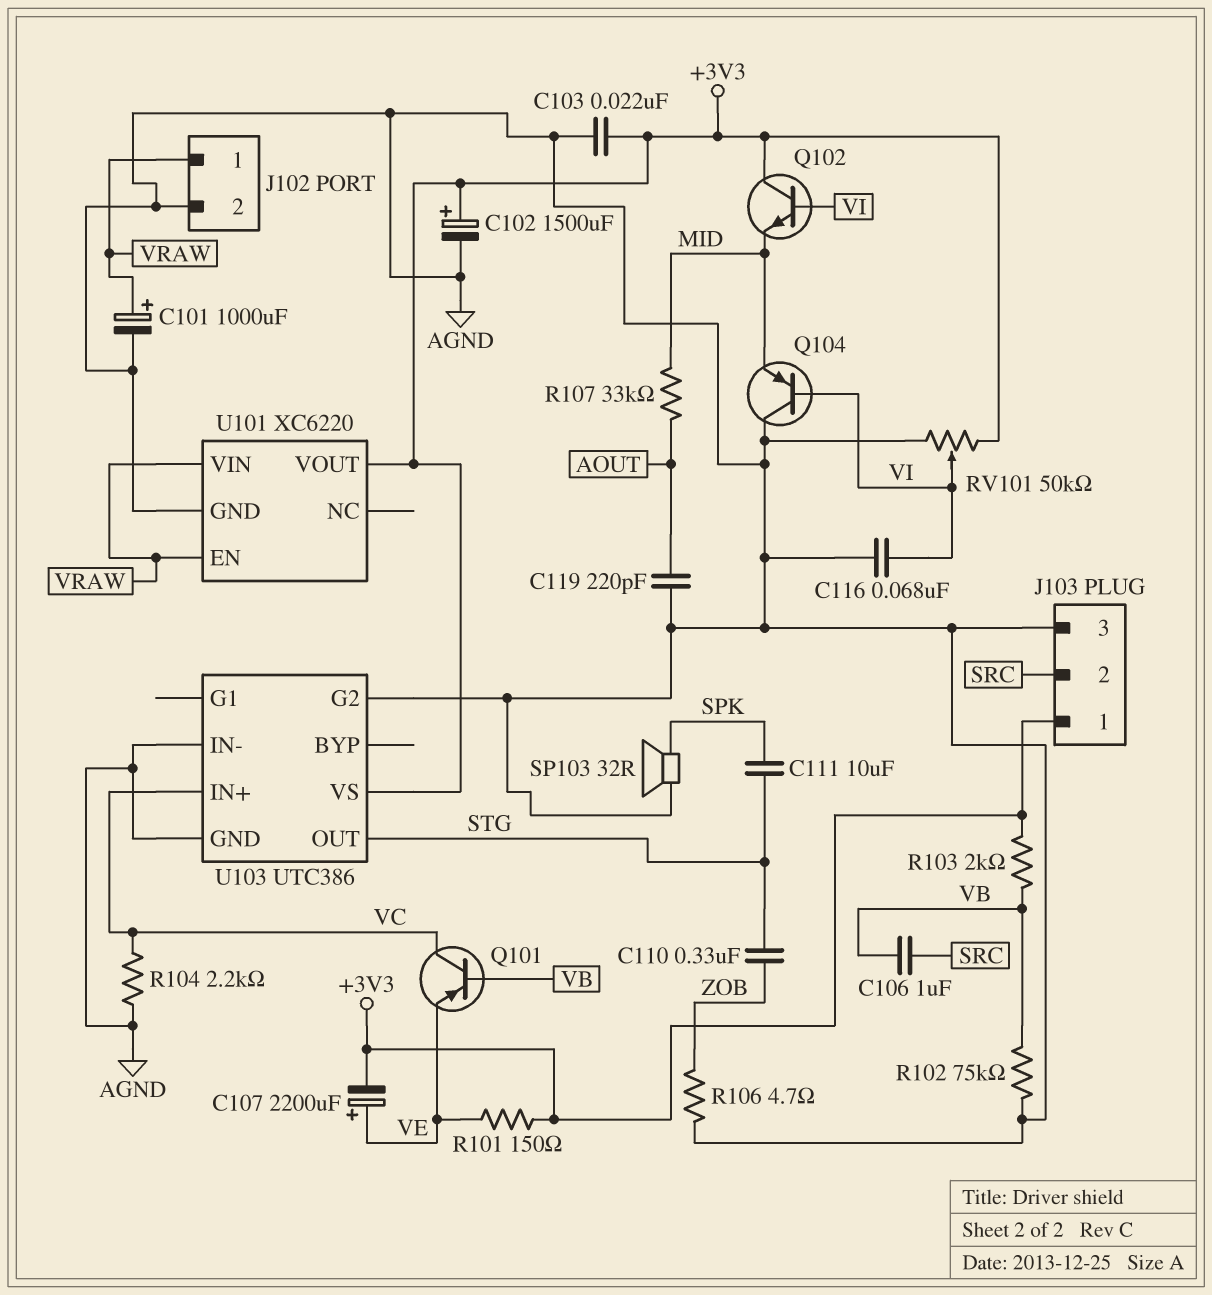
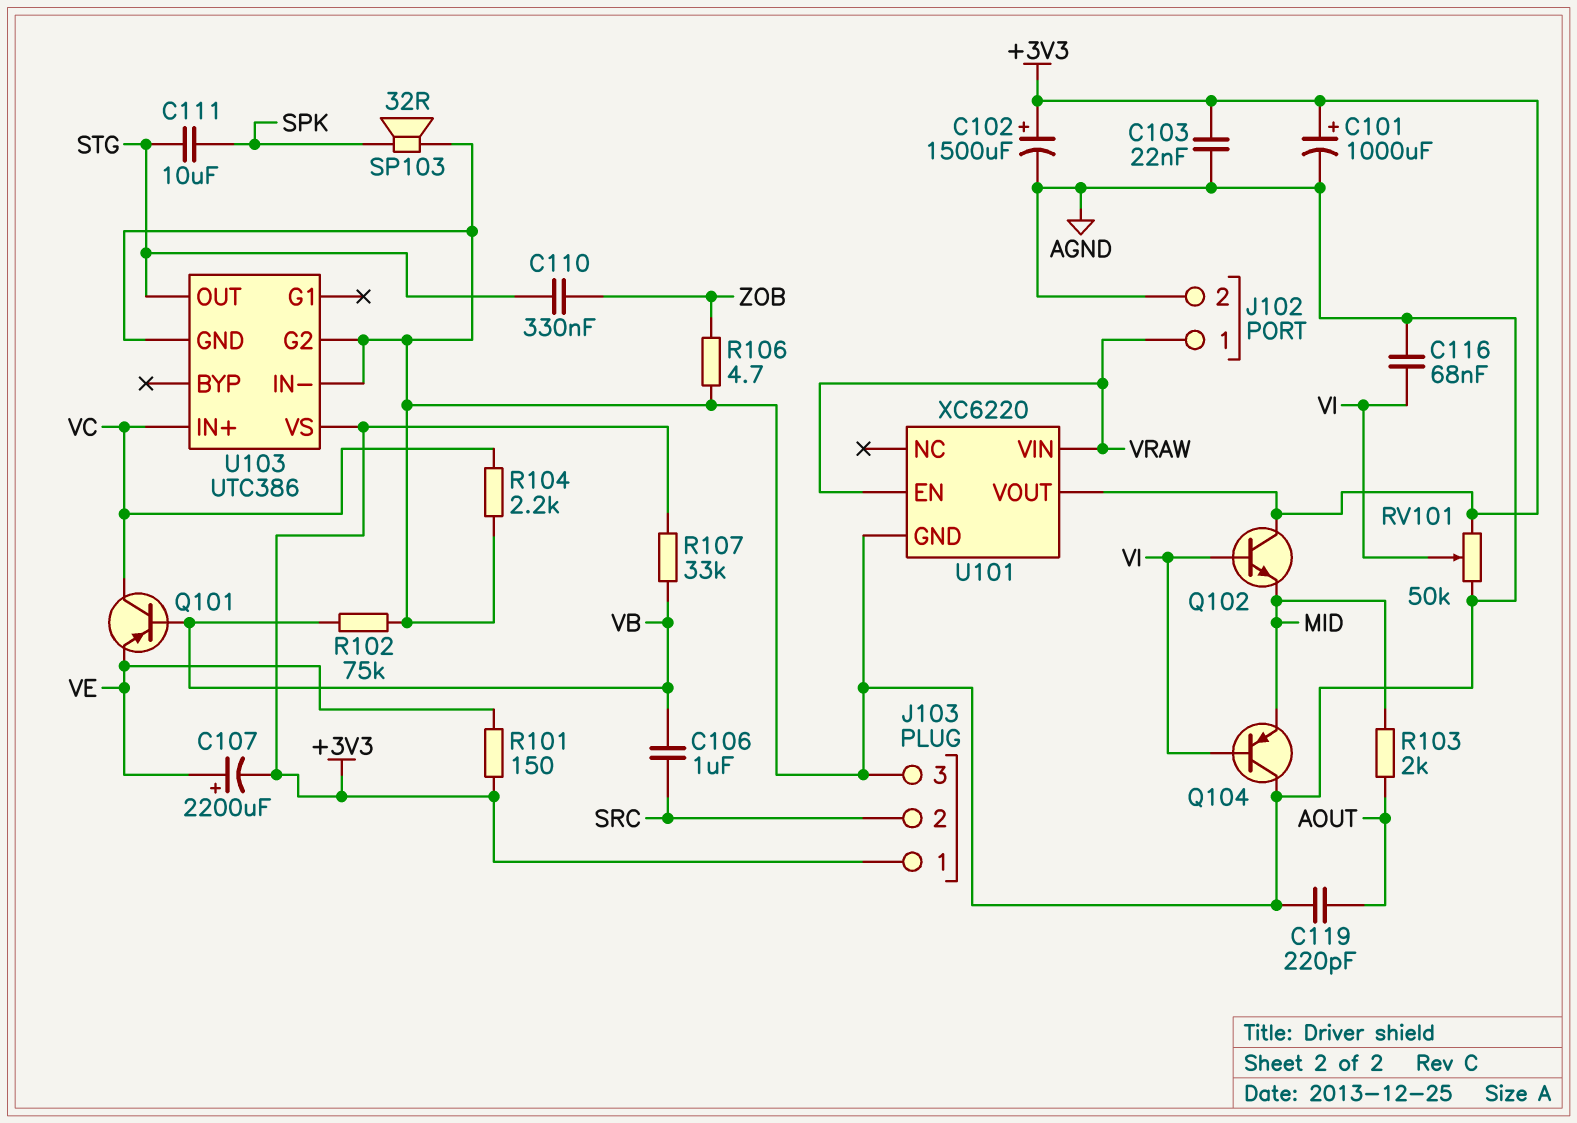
C101: 1000uF (plus VRAW, minus AGND) -> 1000uF (plus +3V3, minus AGND)
R103: 2k (+3V3, VB) -> 2k (AOUT, MID)
R107: 33k (AOUT, MID) -> 33k (+3V3, VB)

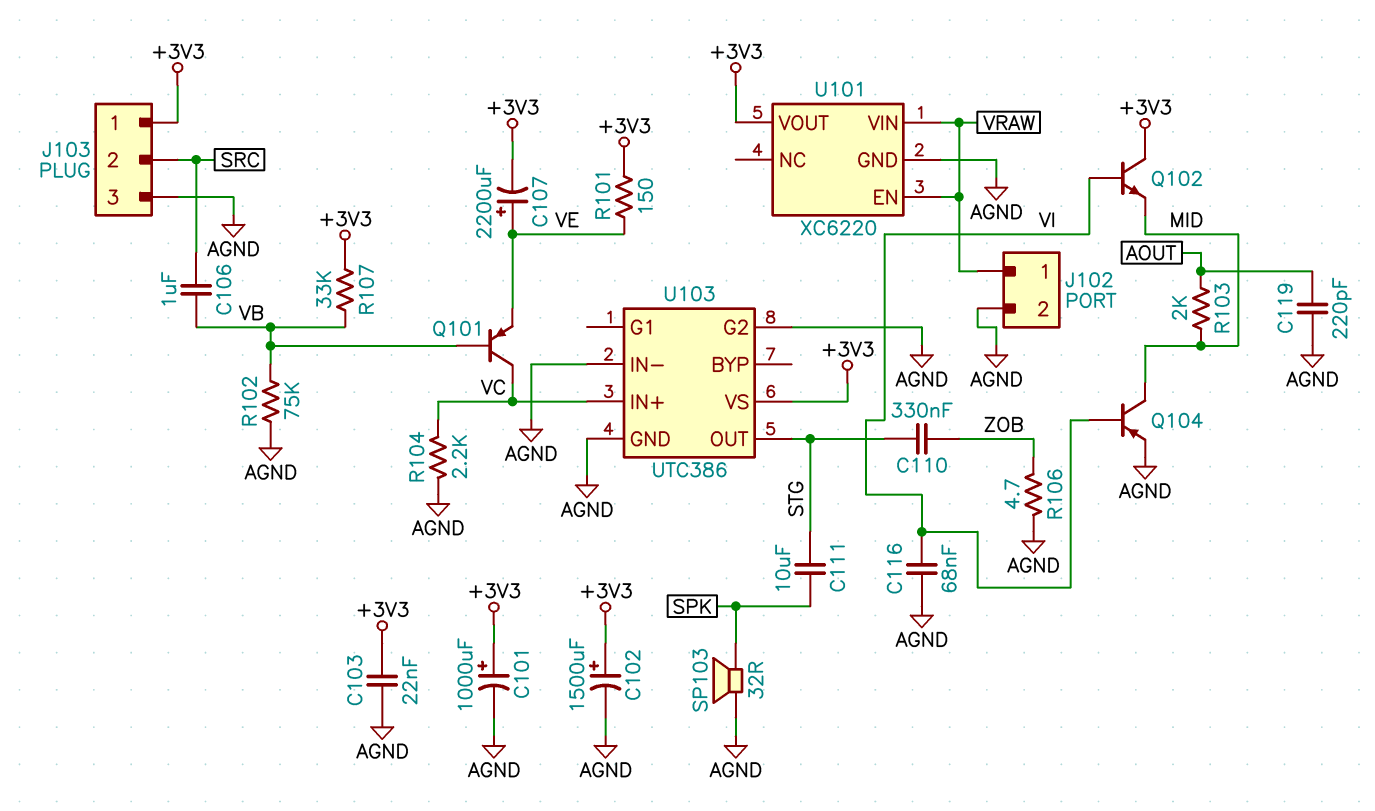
Q104: PNP (B VI, C AGND, E MID) -> PNP (B VI, C MID, E AGND)
RV101: 50k (+3V3, AGND, wiper VI) -> none

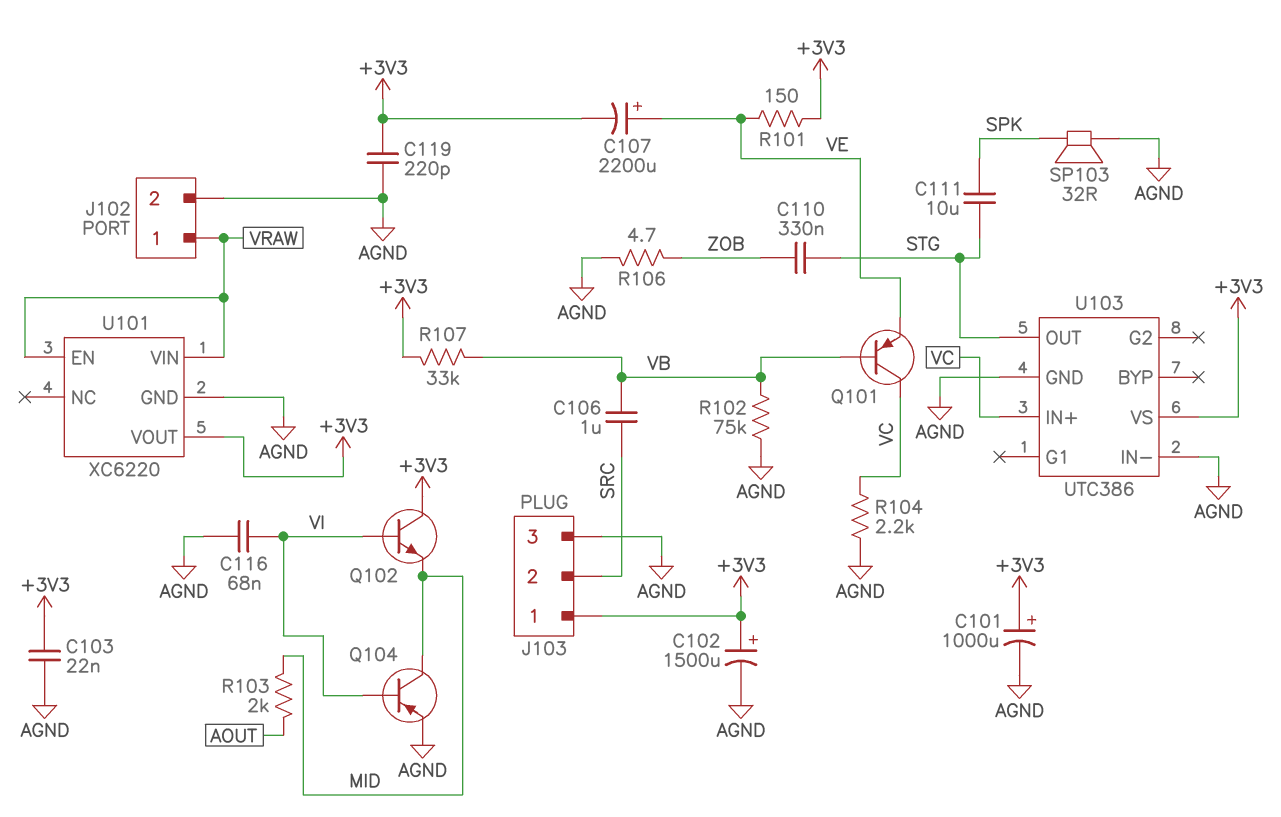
C119: 220pF (AGND, AOUT) -> 220pF (+3V3, AGND)
U103 pin G2: AGND -> none

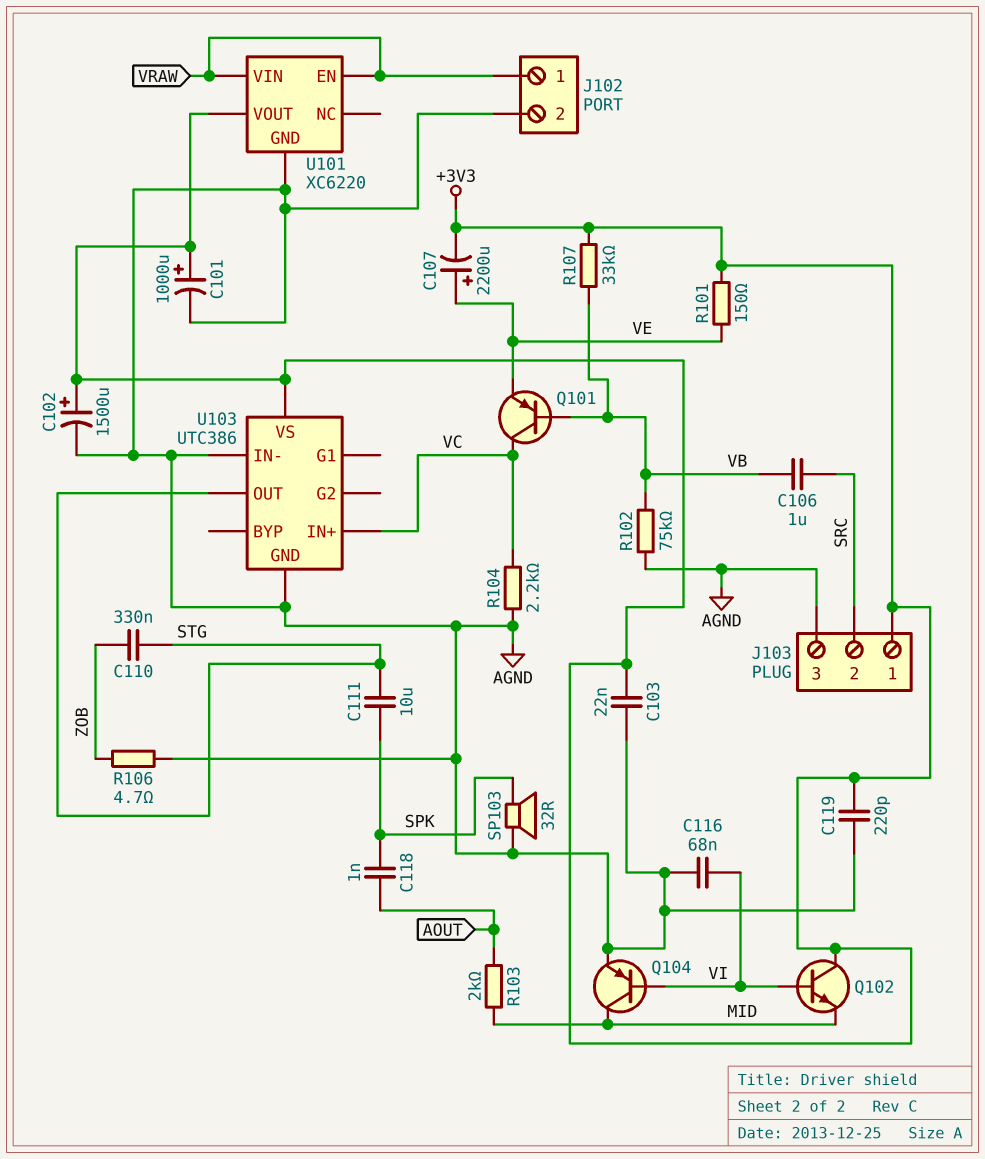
C118: none -> 1nF (AOUT, SPK)

